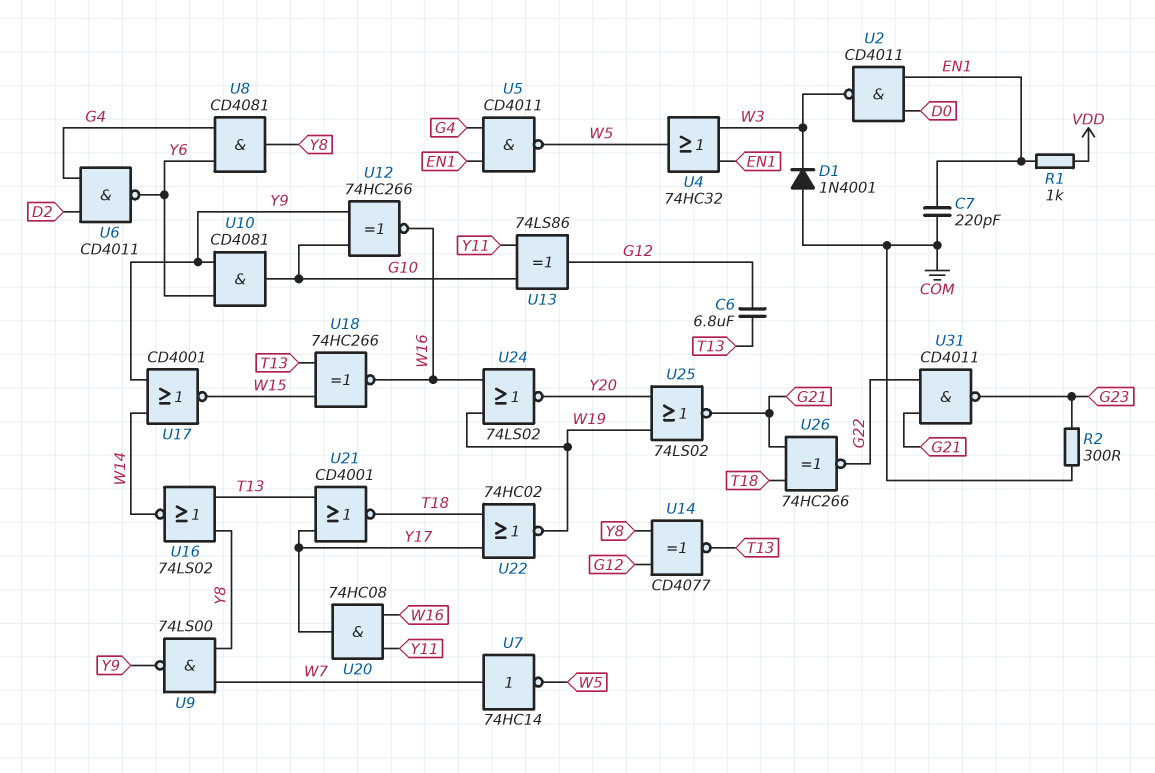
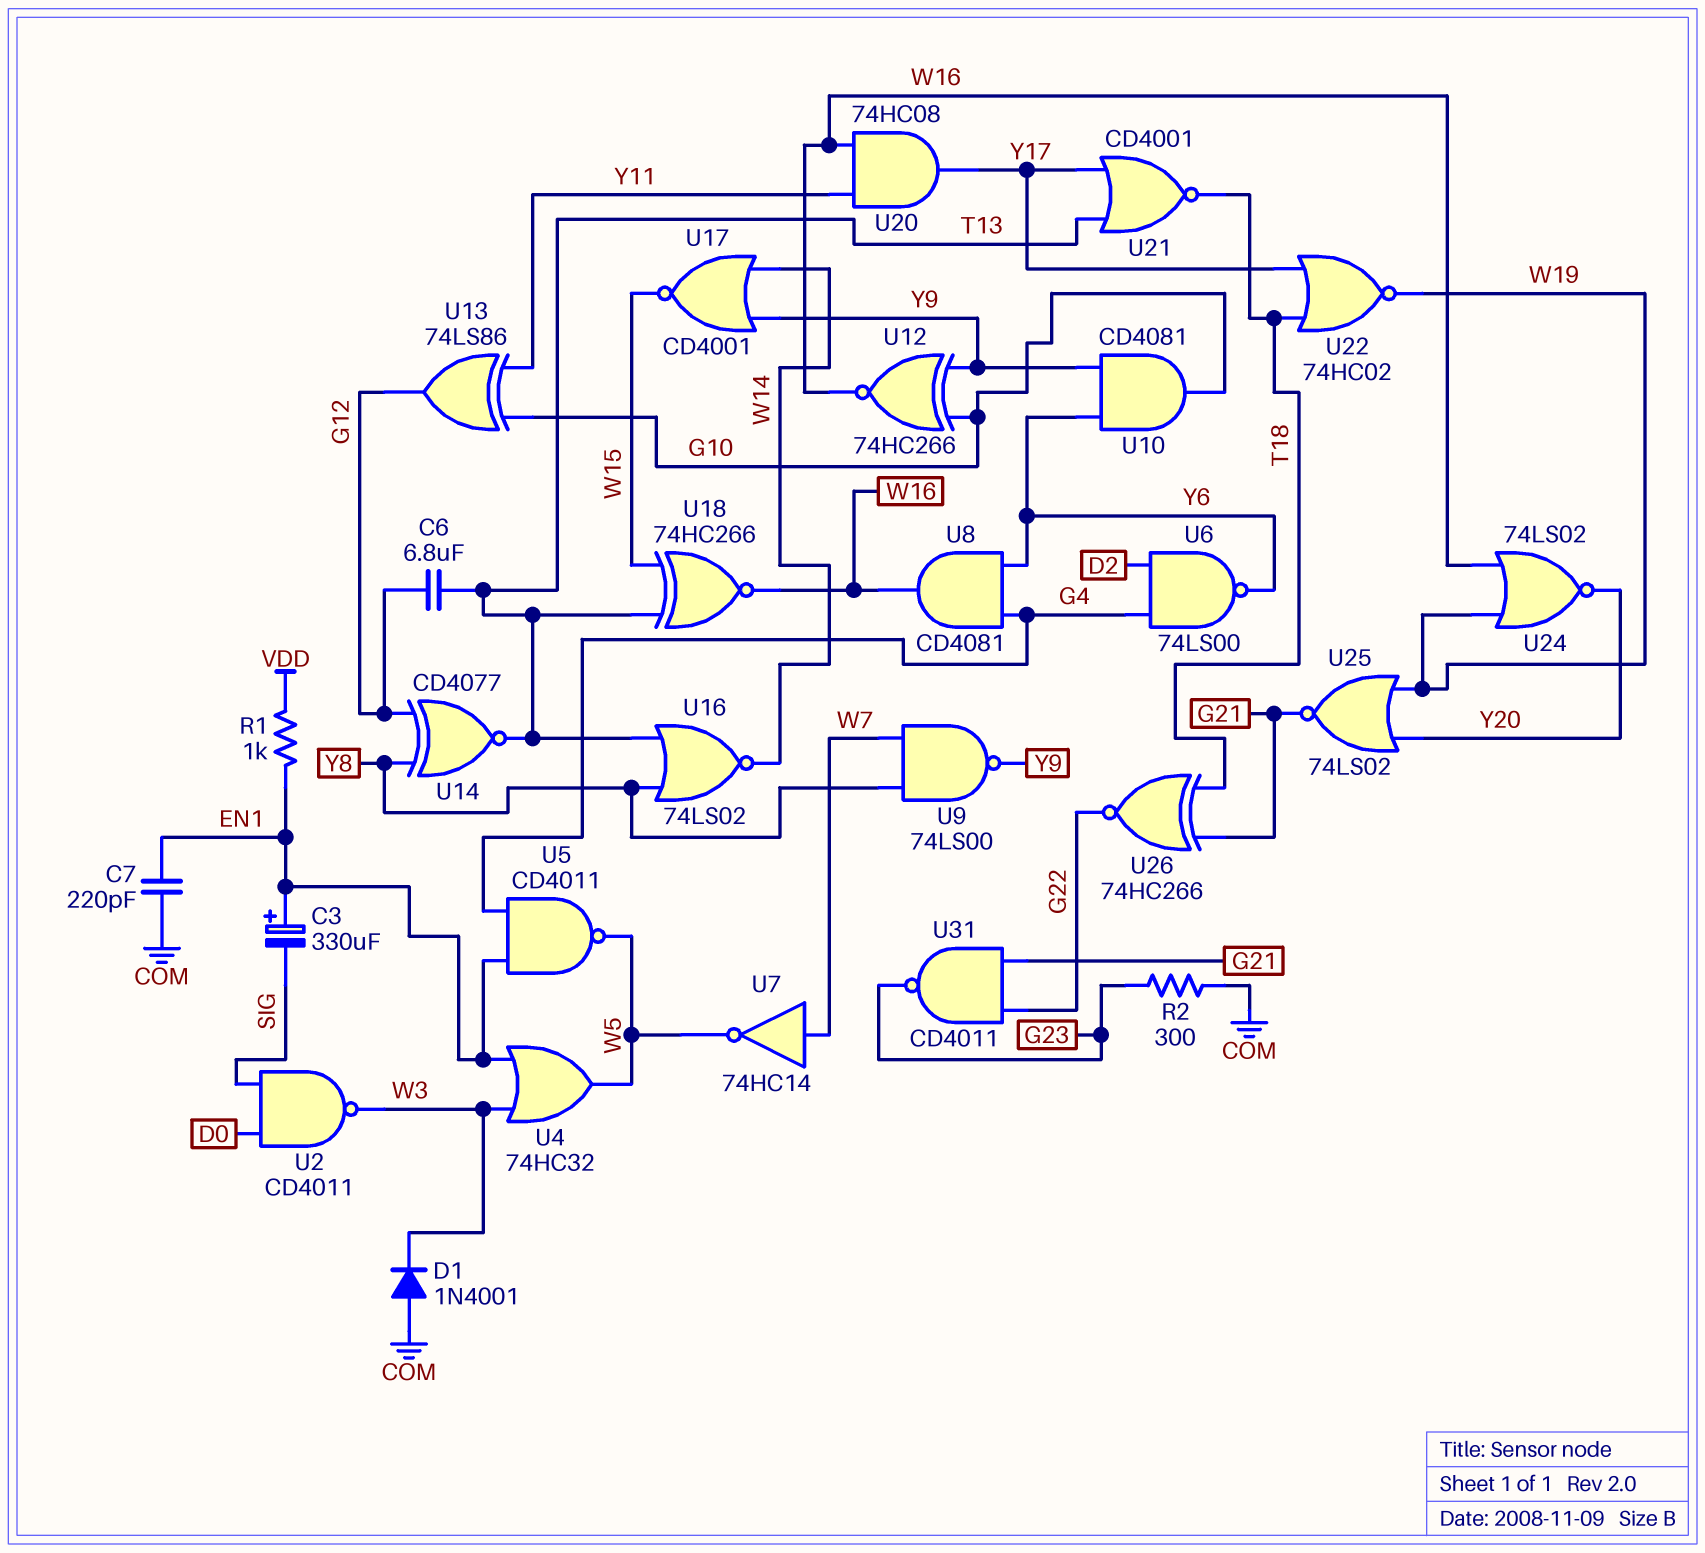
C3: none -> 330uF (plus EN1, minus SIG)
U2: NAND CD4011 (in D0, in EN1, out W3) -> NAND CD4011 (in D0, in SIG, out W3)
U6: NAND CD4011 (in D2, in G4, out Y6) -> NAND 74LS00 (in D2, in G4, out Y6)
U8: AND CD4081 (in G4, in Y6, out Y8) -> AND CD4081 (in G4, in Y6, out W16)

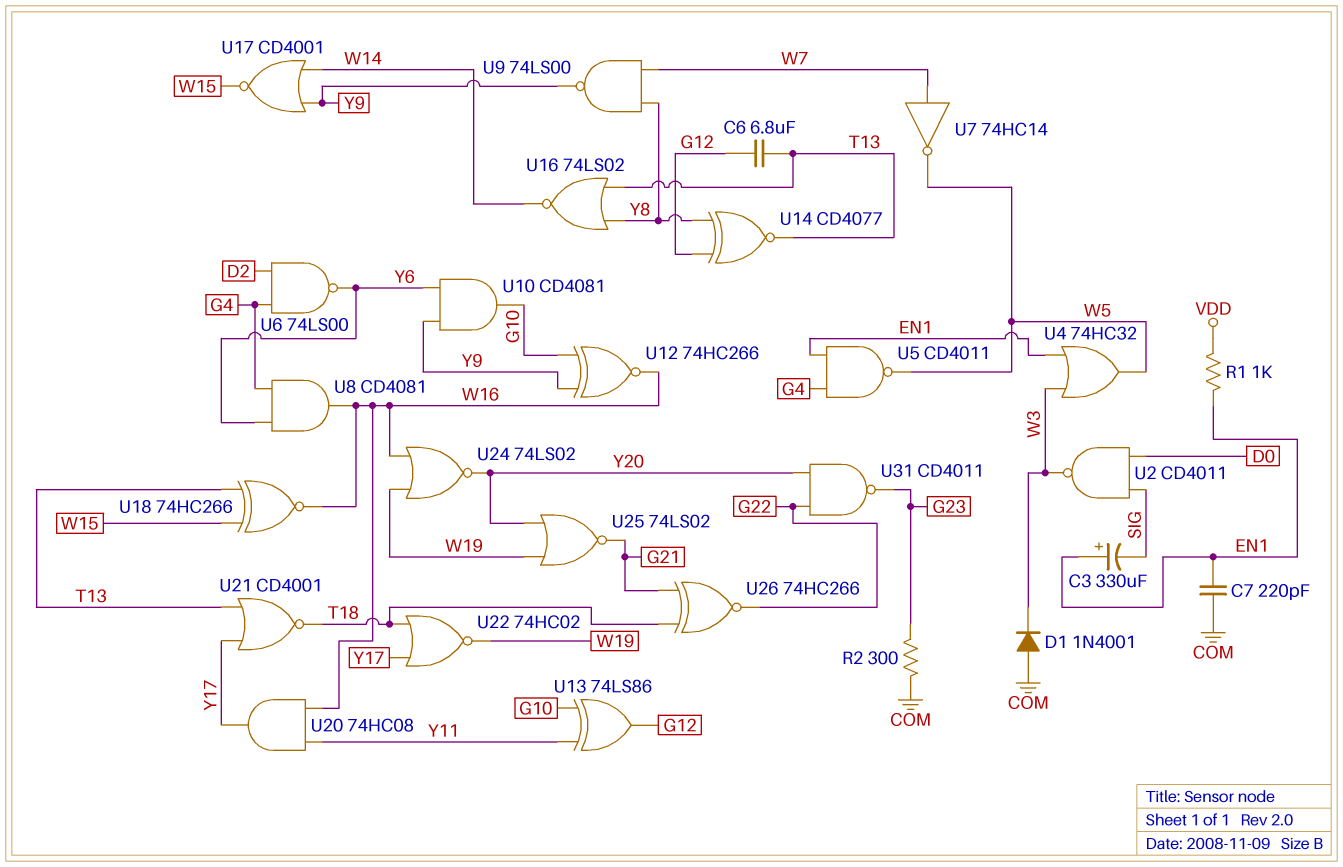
U31: NAND CD4011 (in G21, in G22, out G23) -> NAND CD4011 (in G22, in Y20, out G23)

